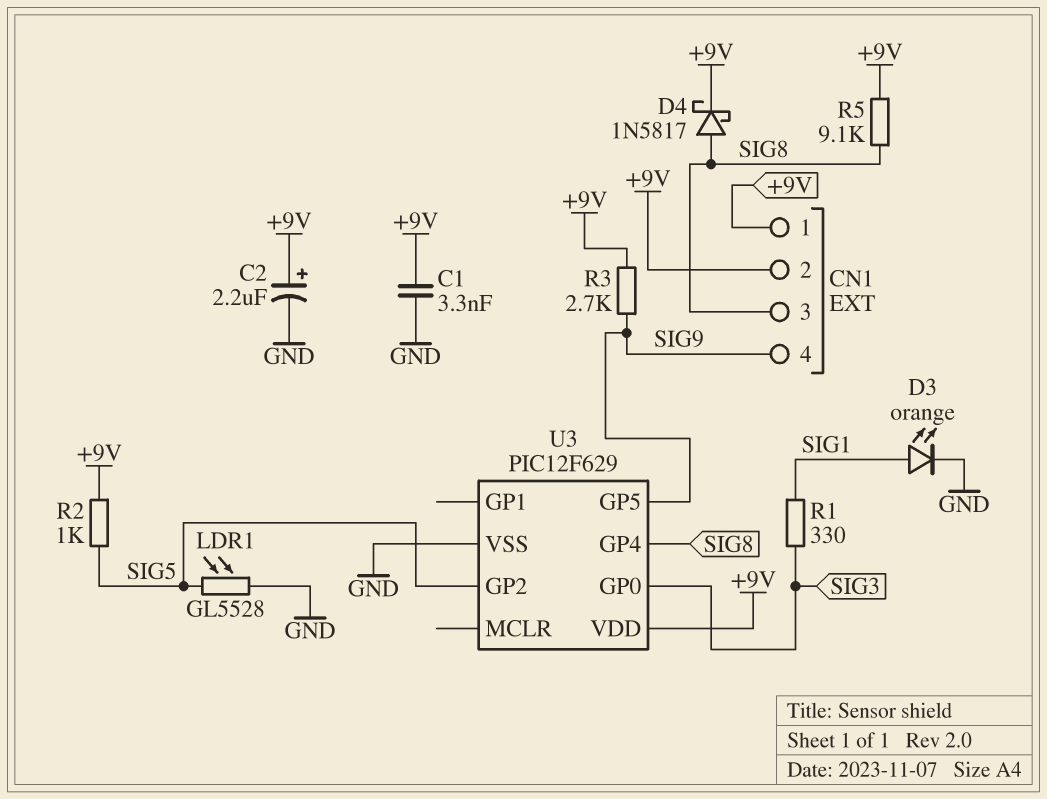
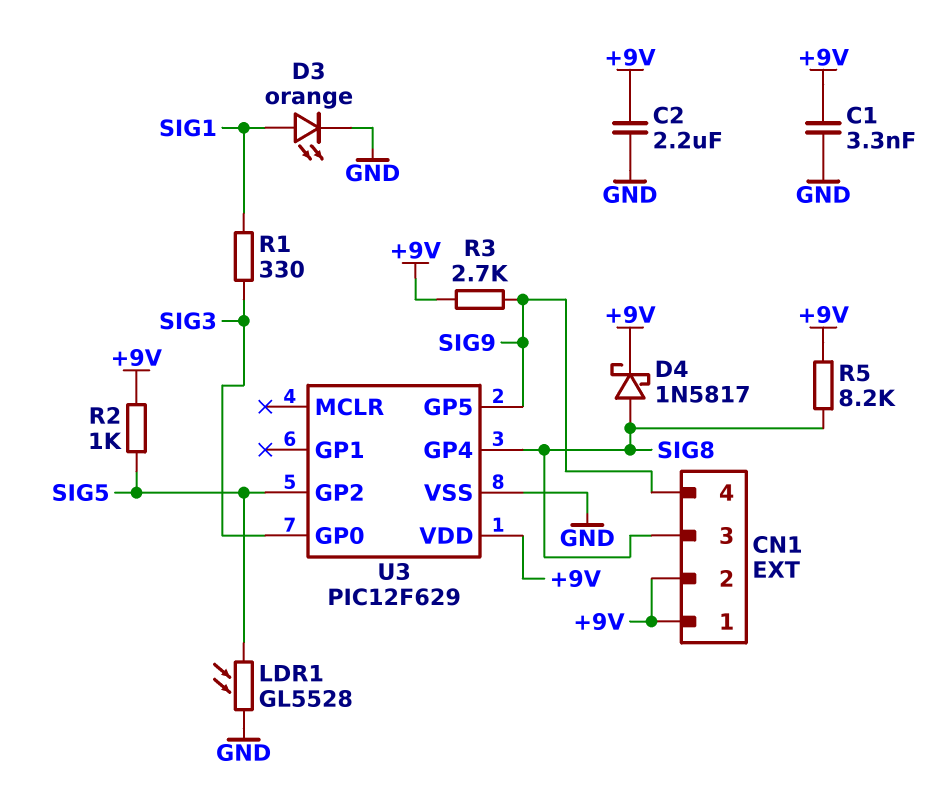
C2: 2.2uF (plus +9V, minus GND) -> 2.2uF (+9V, GND)
R5: 9.1k (+9V, SIG8) -> 8.2k (+9V, SIG8)

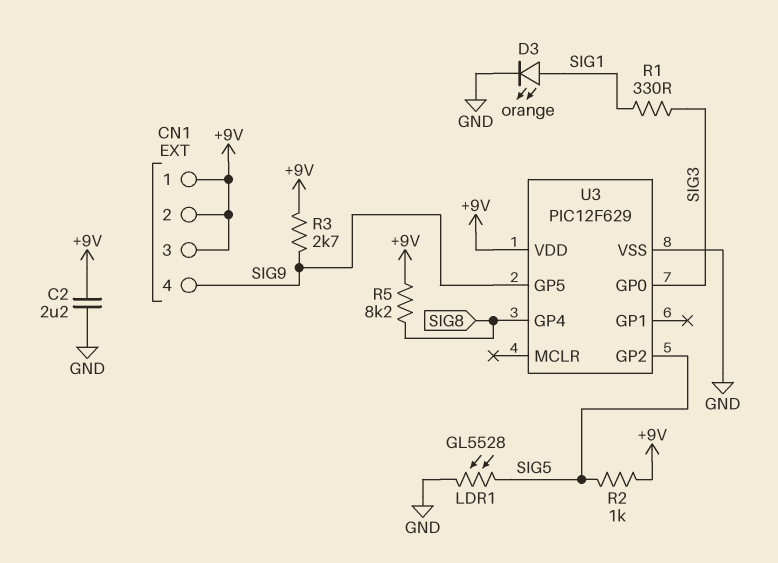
C1: 3.3nF (+9V, GND) -> none
CN1 pin 3: SIG8 -> +9V
D4: schottky 1N5817 (A SIG8, K +9V) -> none

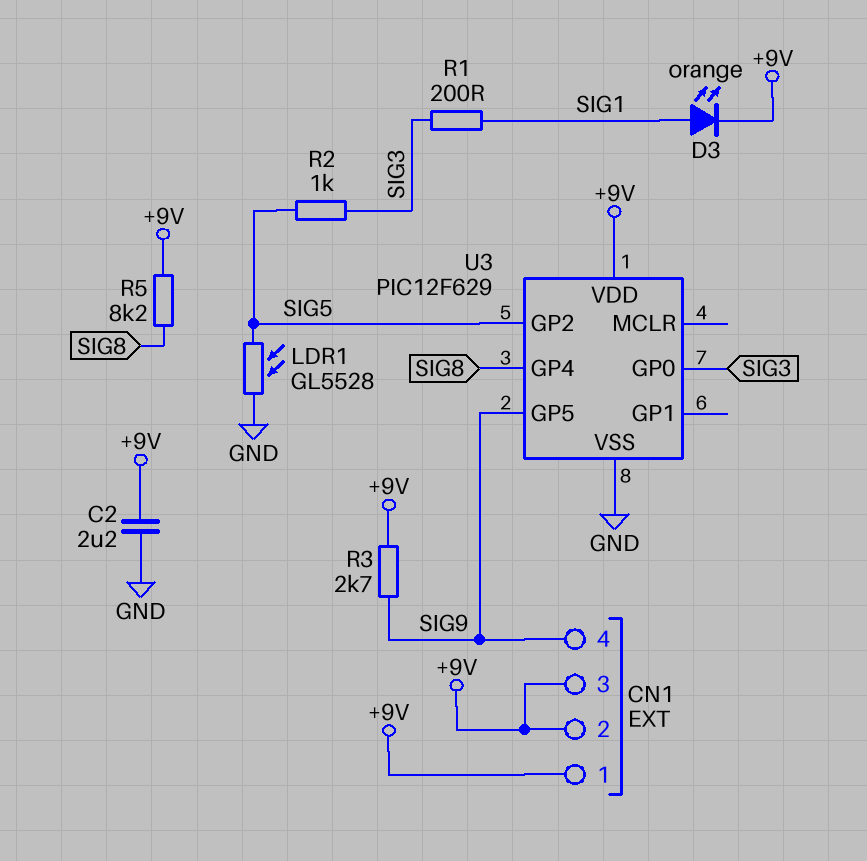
D3: LED orange (A SIG1, K GND) -> LED orange (A SIG1, K +9V)
R1: 330 (SIG1, SIG3) -> 200 (SIG1, SIG3)
R2: 1k (+9V, SIG5) -> 1k (SIG3, SIG5)

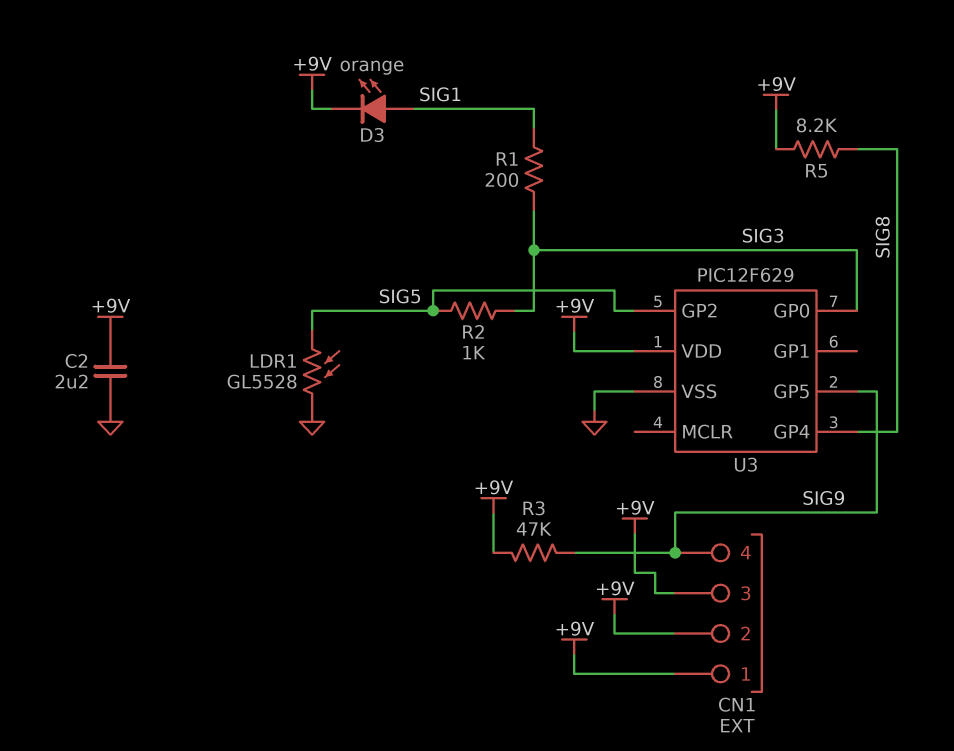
R3: 2.7k (+9V, SIG9) -> 47k (+9V, SIG9)

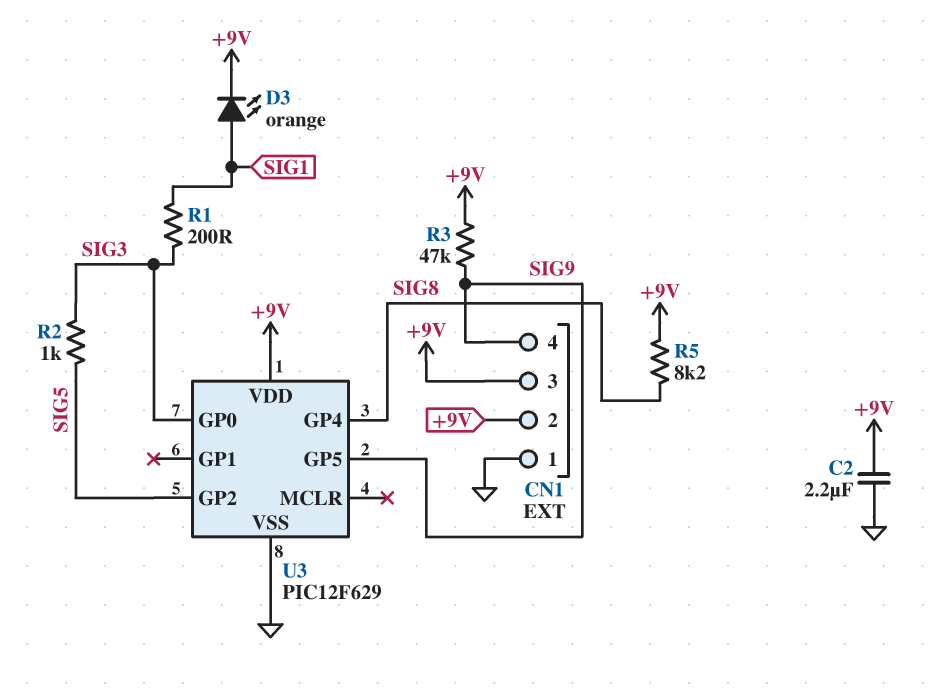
CN1 pin 1: +9V -> GND
LDR1: GL5528 (GND, SIG5) -> none

